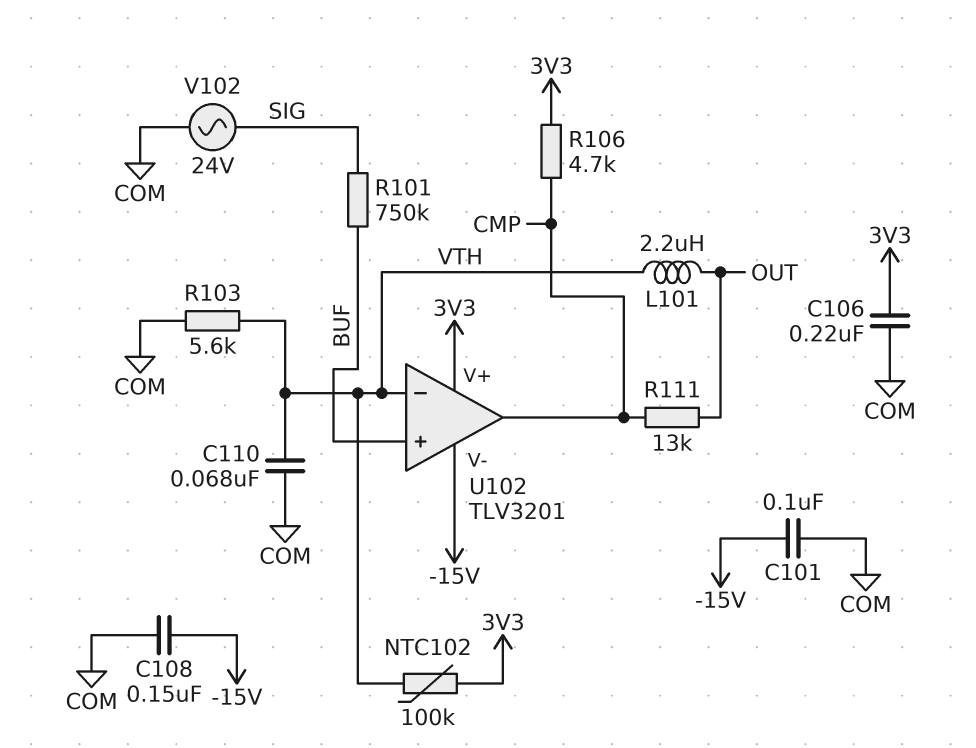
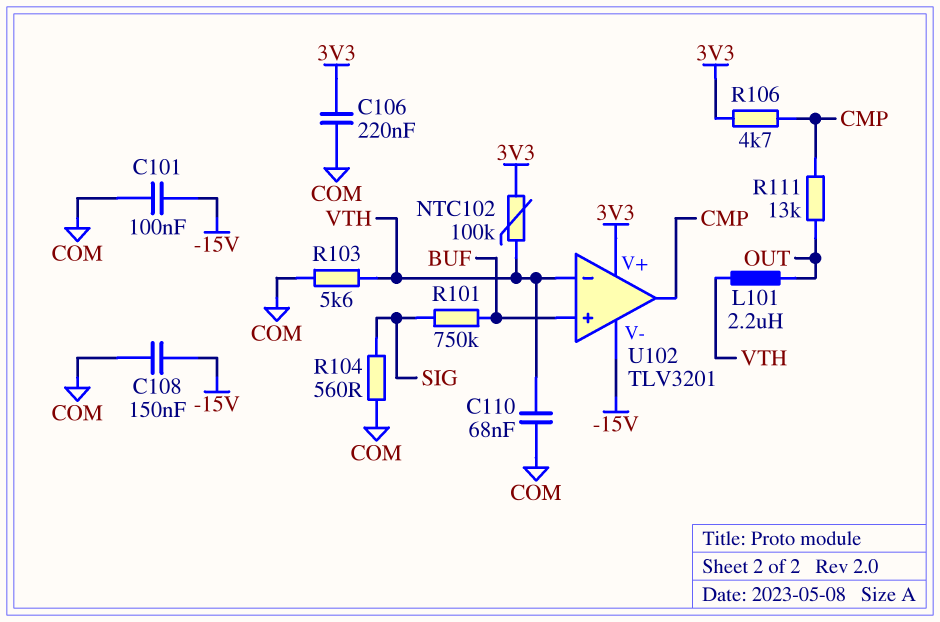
R104: none -> 560 (COM, SIG)
V102: AC 24V (COM, SIG) -> none

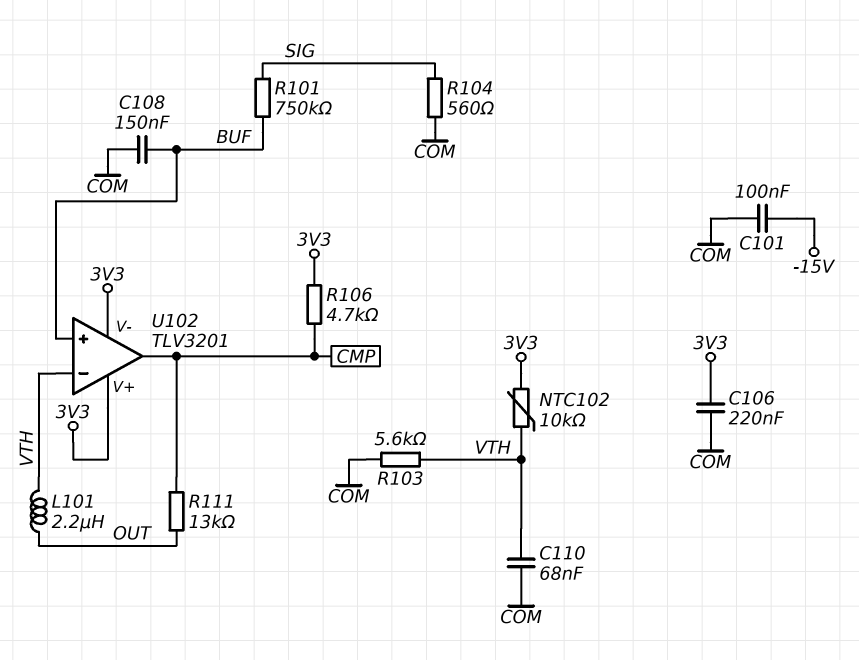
C108: 150nF (-15V, COM) -> 150nF (BUF, COM)
NTC102: 100k (3V3, VTH) -> 10k (3V3, VTH)
U102 pin V-: -15V -> 3V3

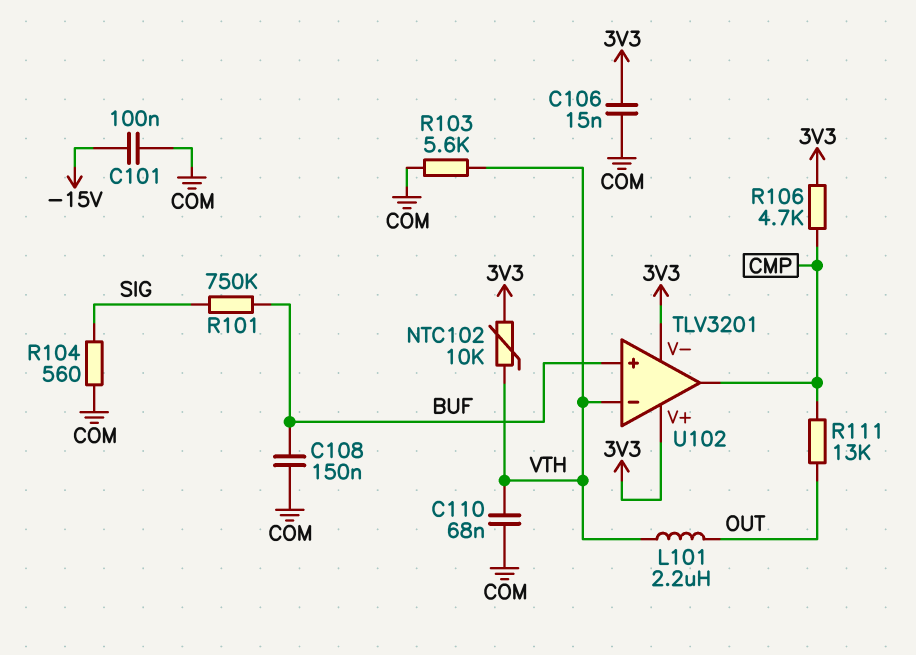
C106: 220nF (3V3, COM) -> 15nF (3V3, COM)

